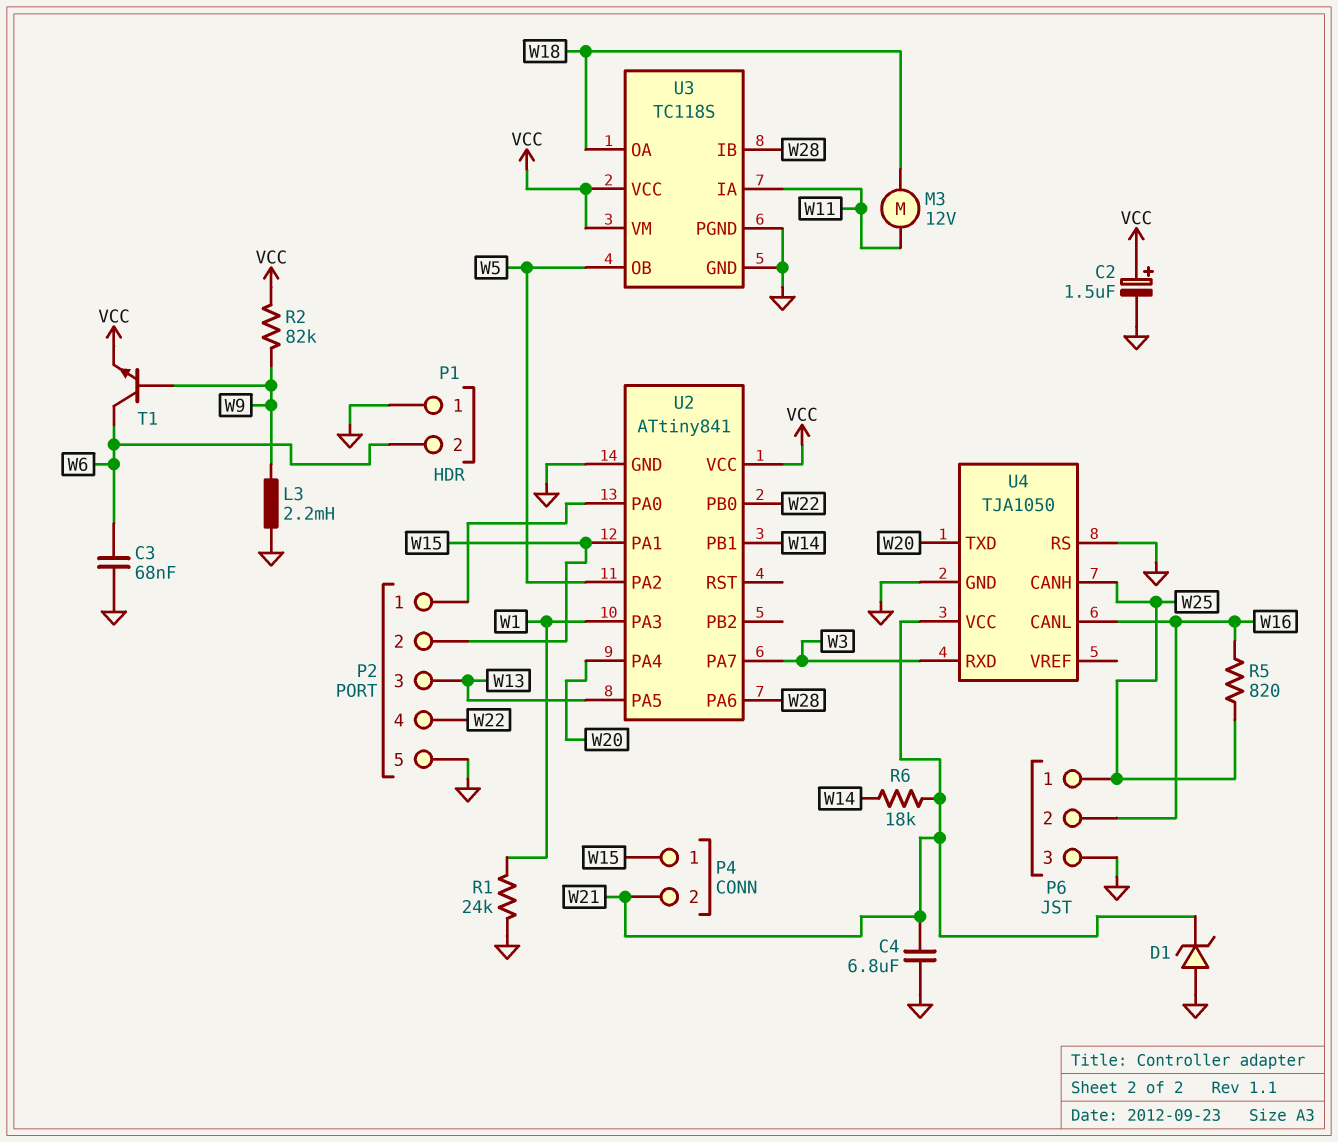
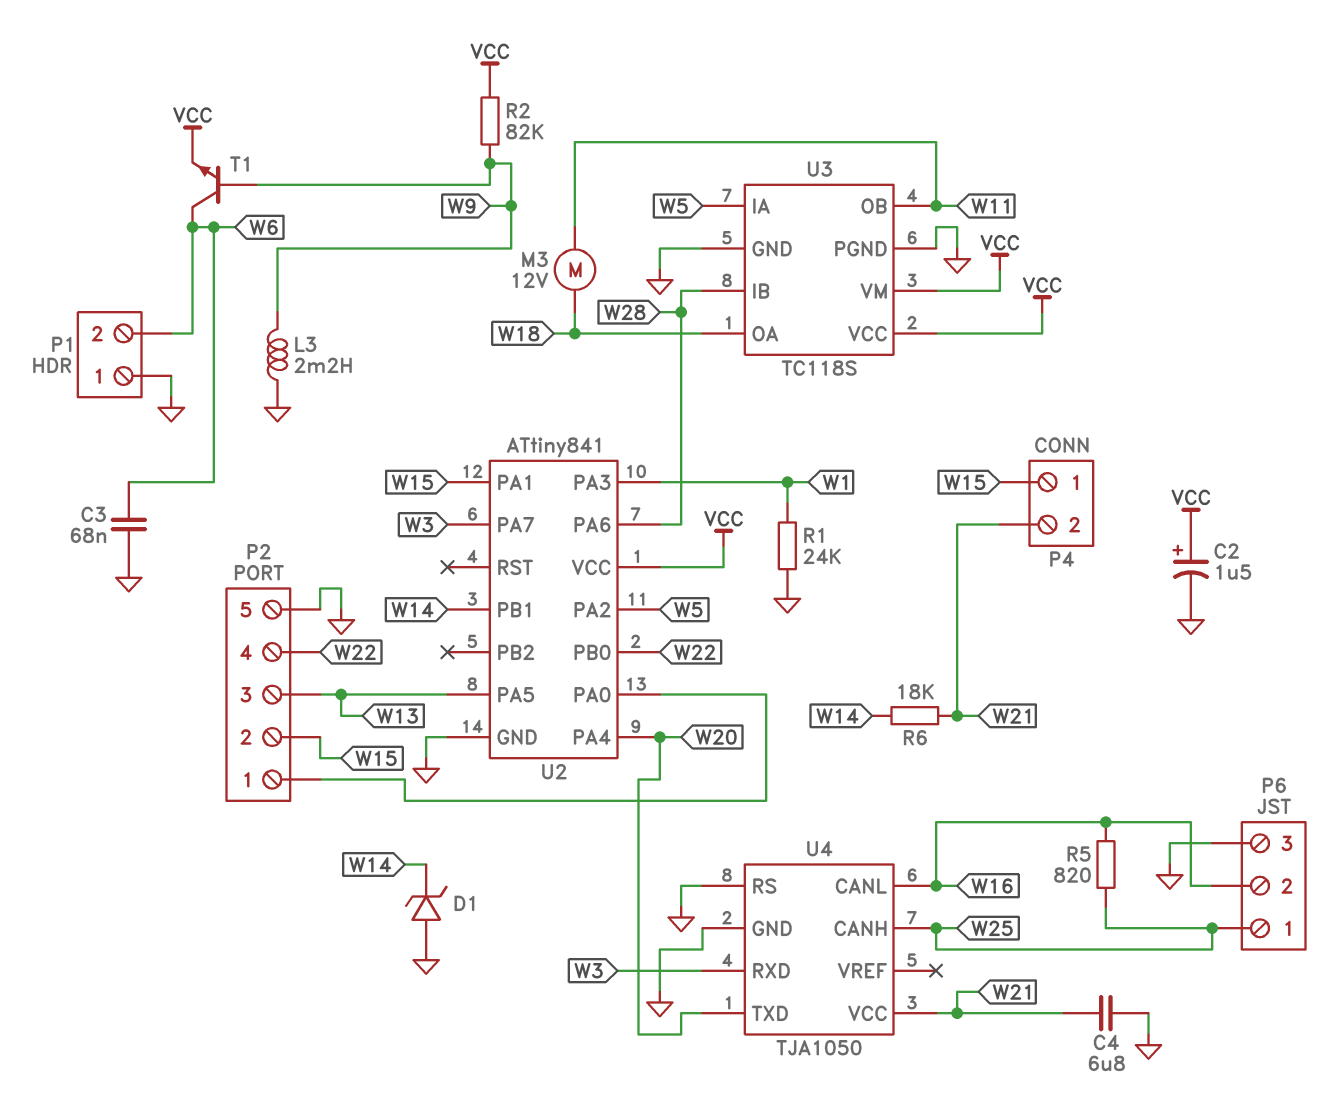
D1: zener (A GND, K W21) -> zener (A GND, K W14)
U3 pin IA: W11 -> W5
U3 pin OB: W5 -> W11

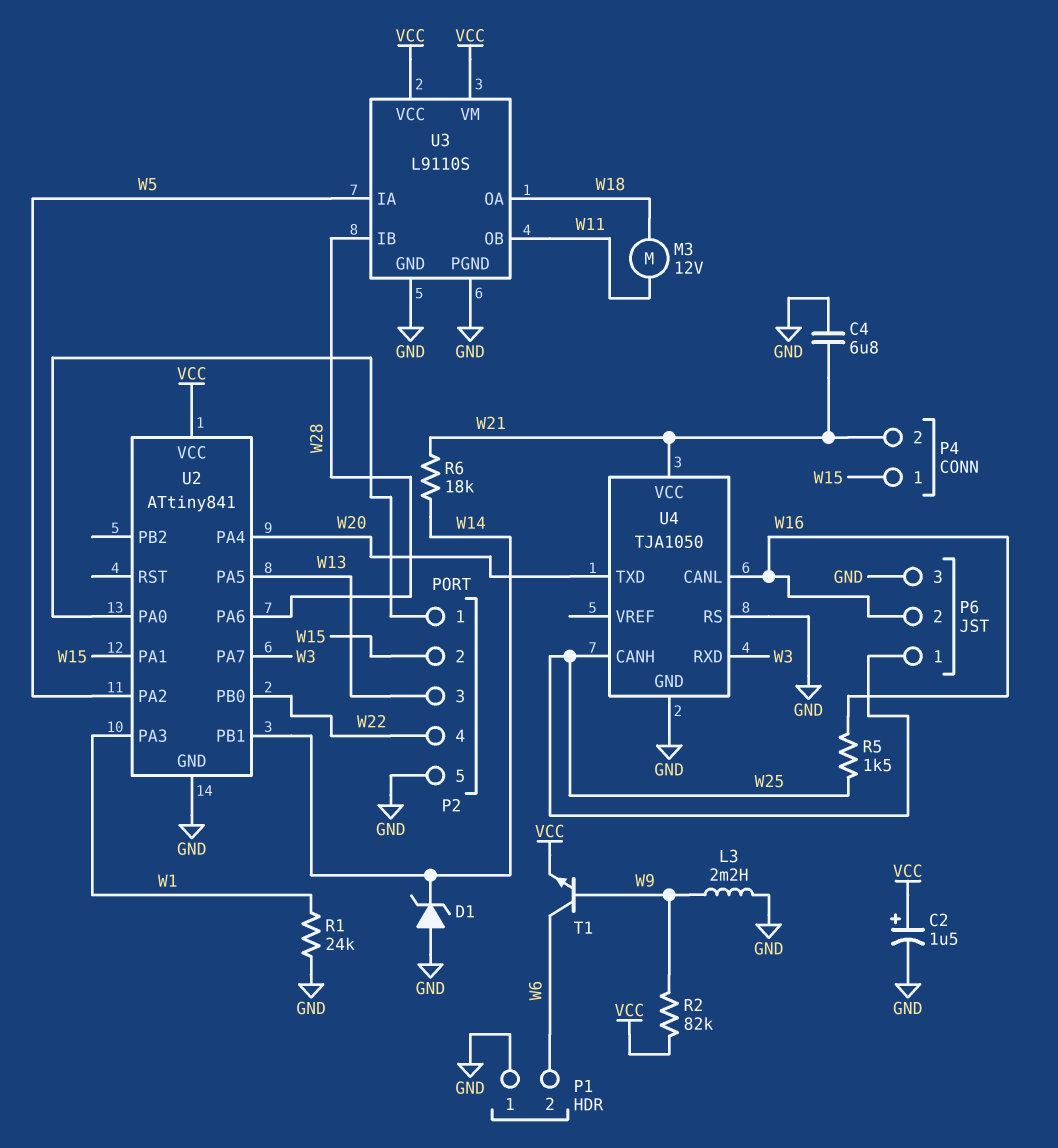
C3: 68nF (GND, W6) -> none
R5: 820 (W16, W25) -> 1.5k (W16, W25)
U3: TC118S -> L9110S

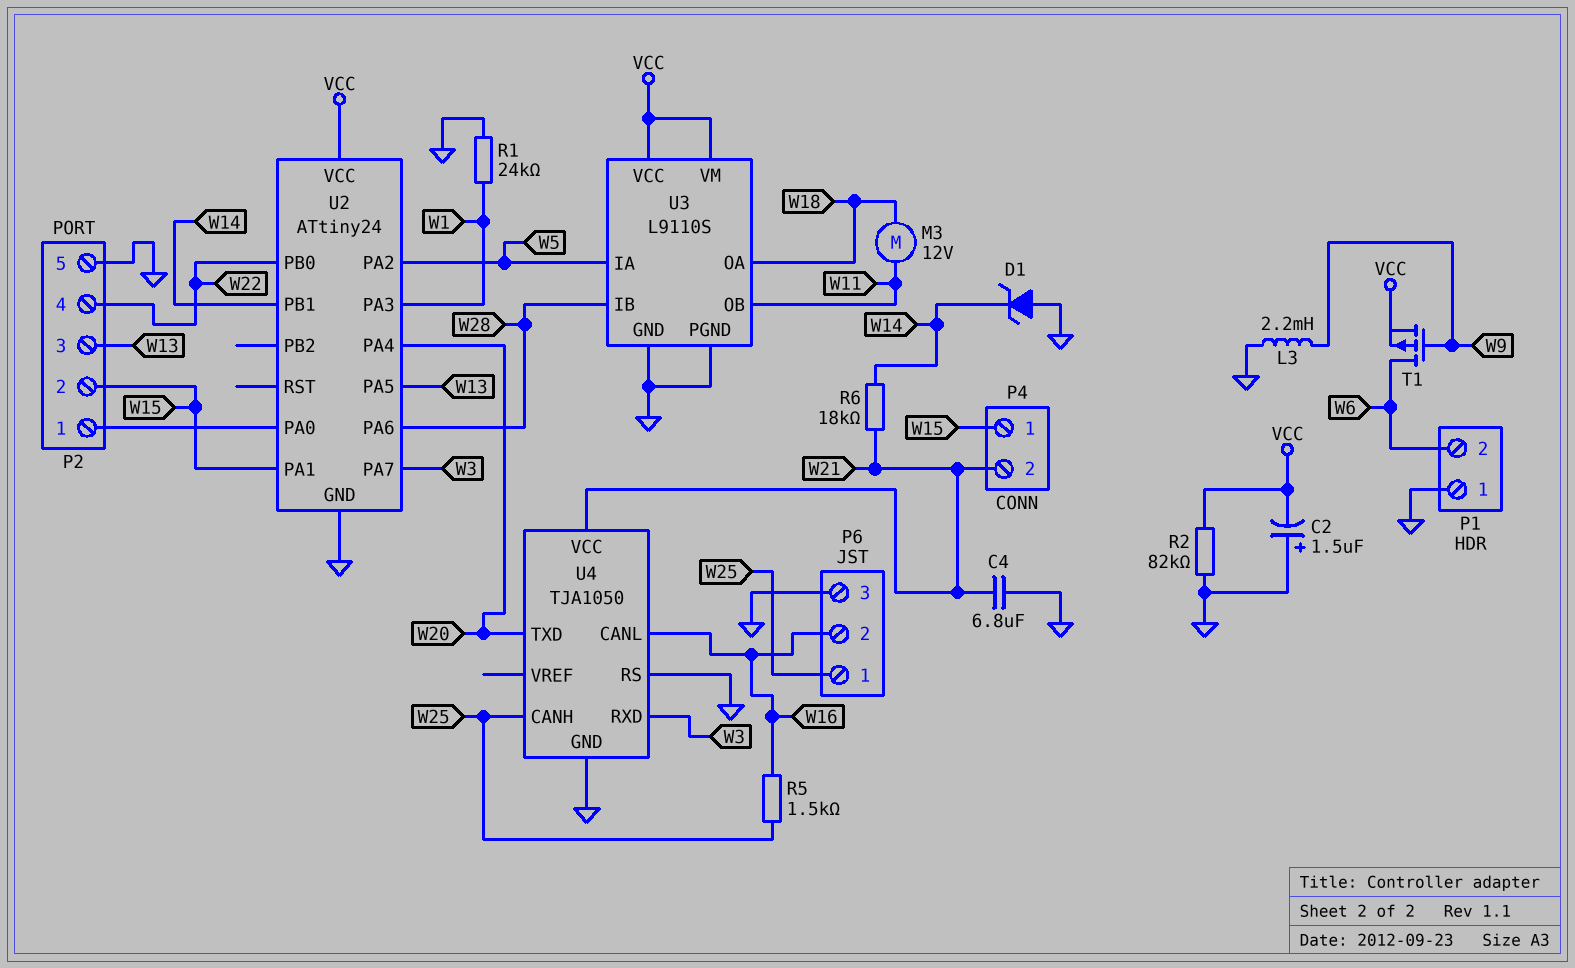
C2: 1.5uF (plus VCC, minus GND) -> 1.5uF (plus GND, minus VCC)
R2: 82k (VCC, W9) -> 82k (GND, VCC)
T1: NPN (B W9, C W6, E VCC) -> PMOS (G W9, D W6, S VCC)
U2: ATtiny841 -> ATtiny24

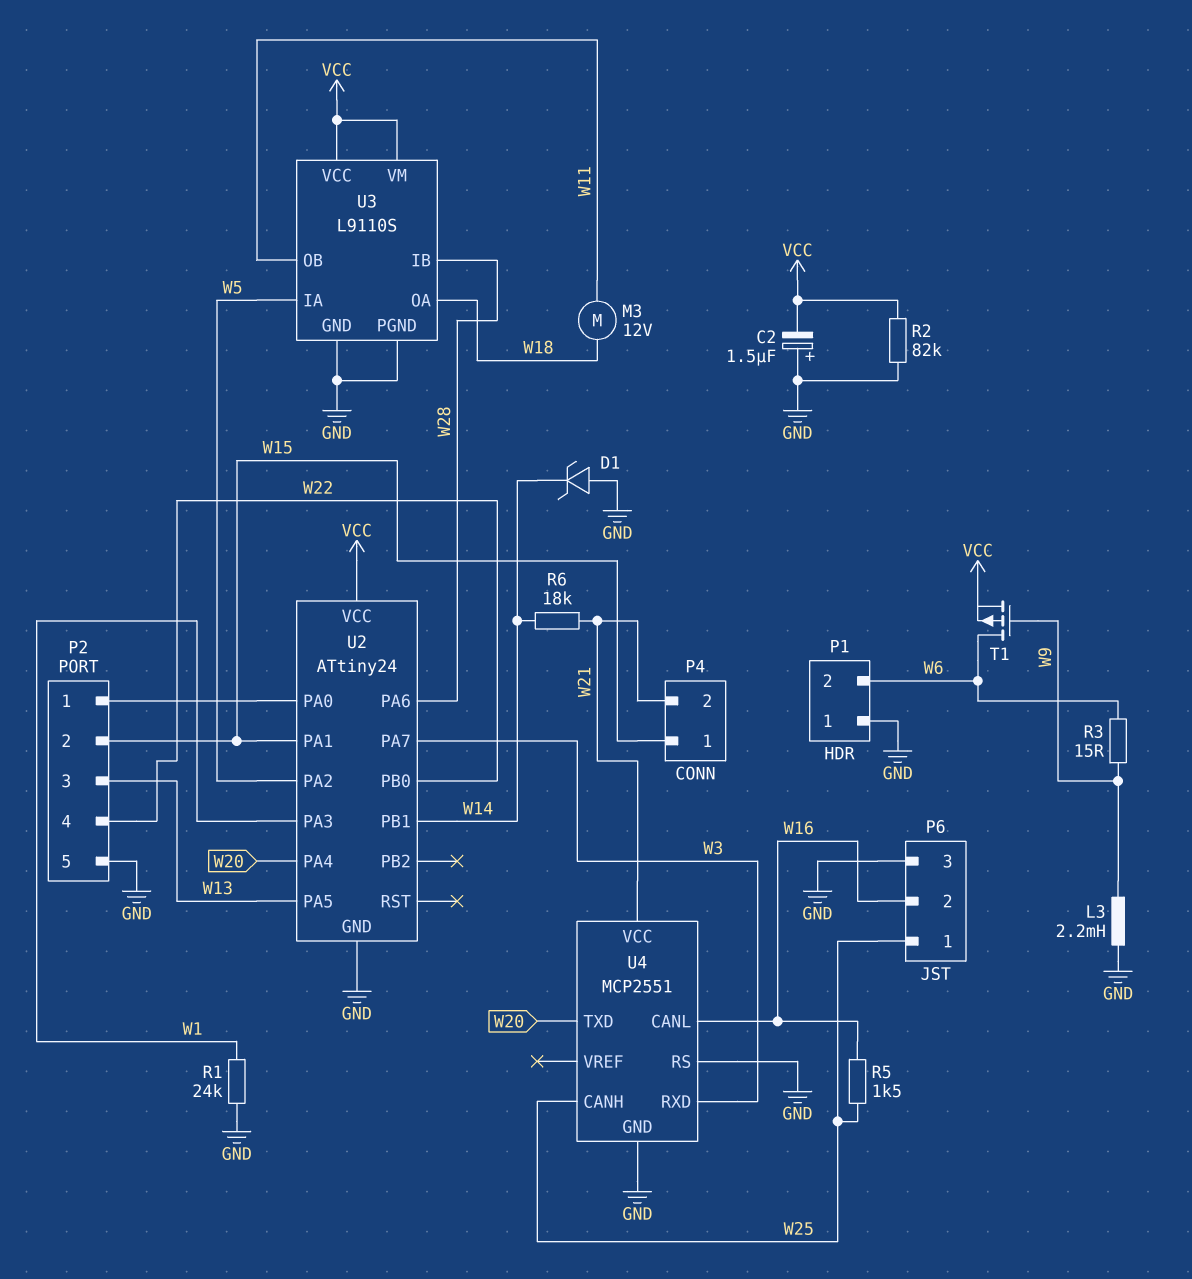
C4: 6.8uF (GND, W21) -> none
R3: none -> 15 (W6, W9)
U4: TJA1050 -> MCP2551

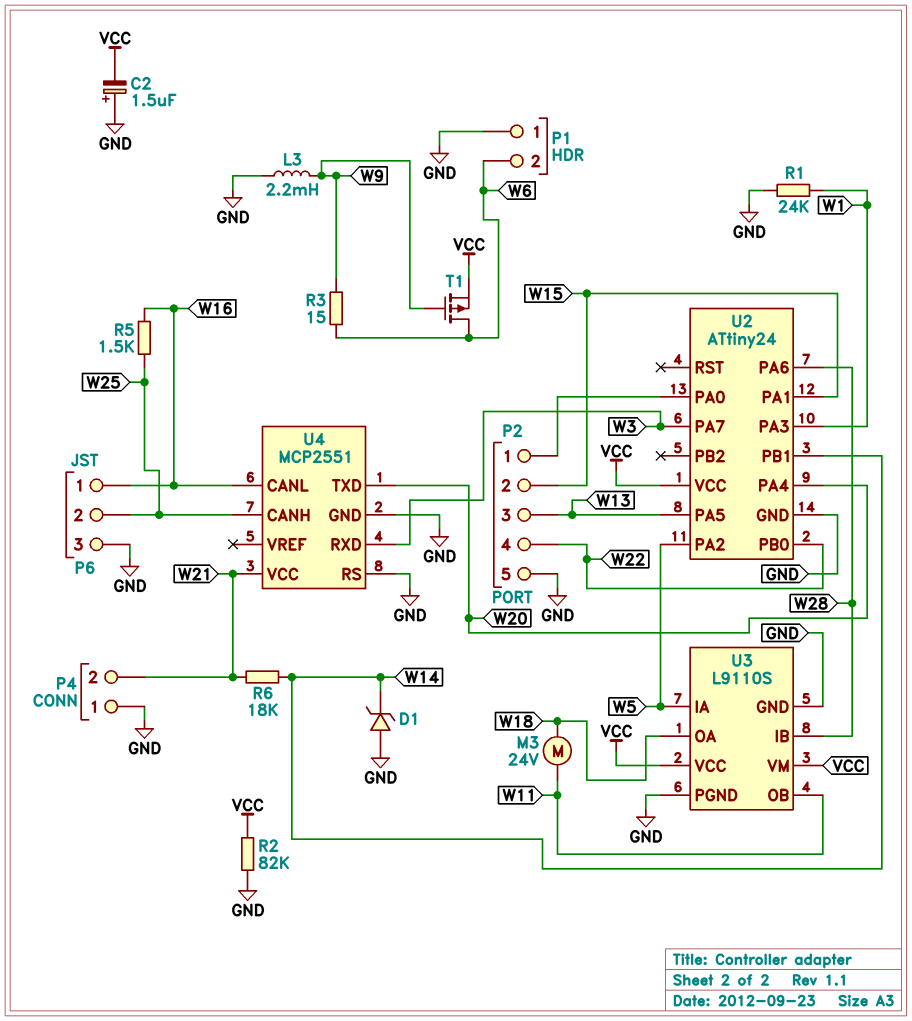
M3: motor 12V (W11, W18) -> motor 24V (W11, W18)
P4 pin 1: W15 -> GND
P6 pin 1: W25 -> W16
P6 pin 2: W16 -> W25

